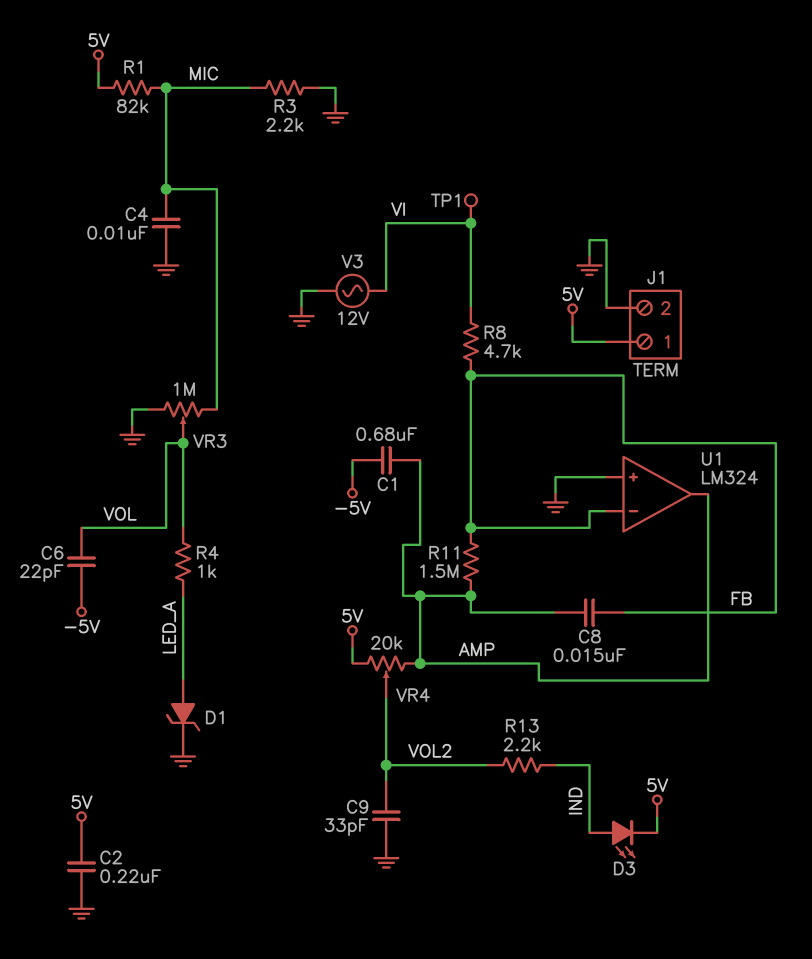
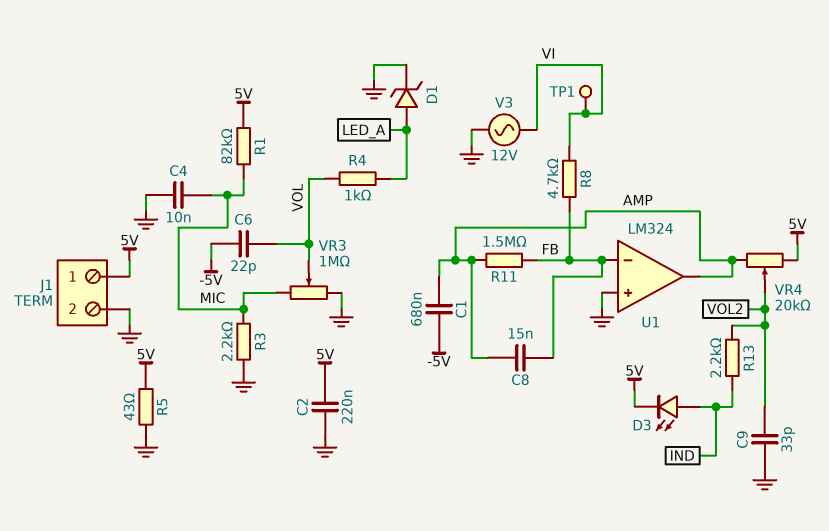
R5: none -> 43 (5V, GND)

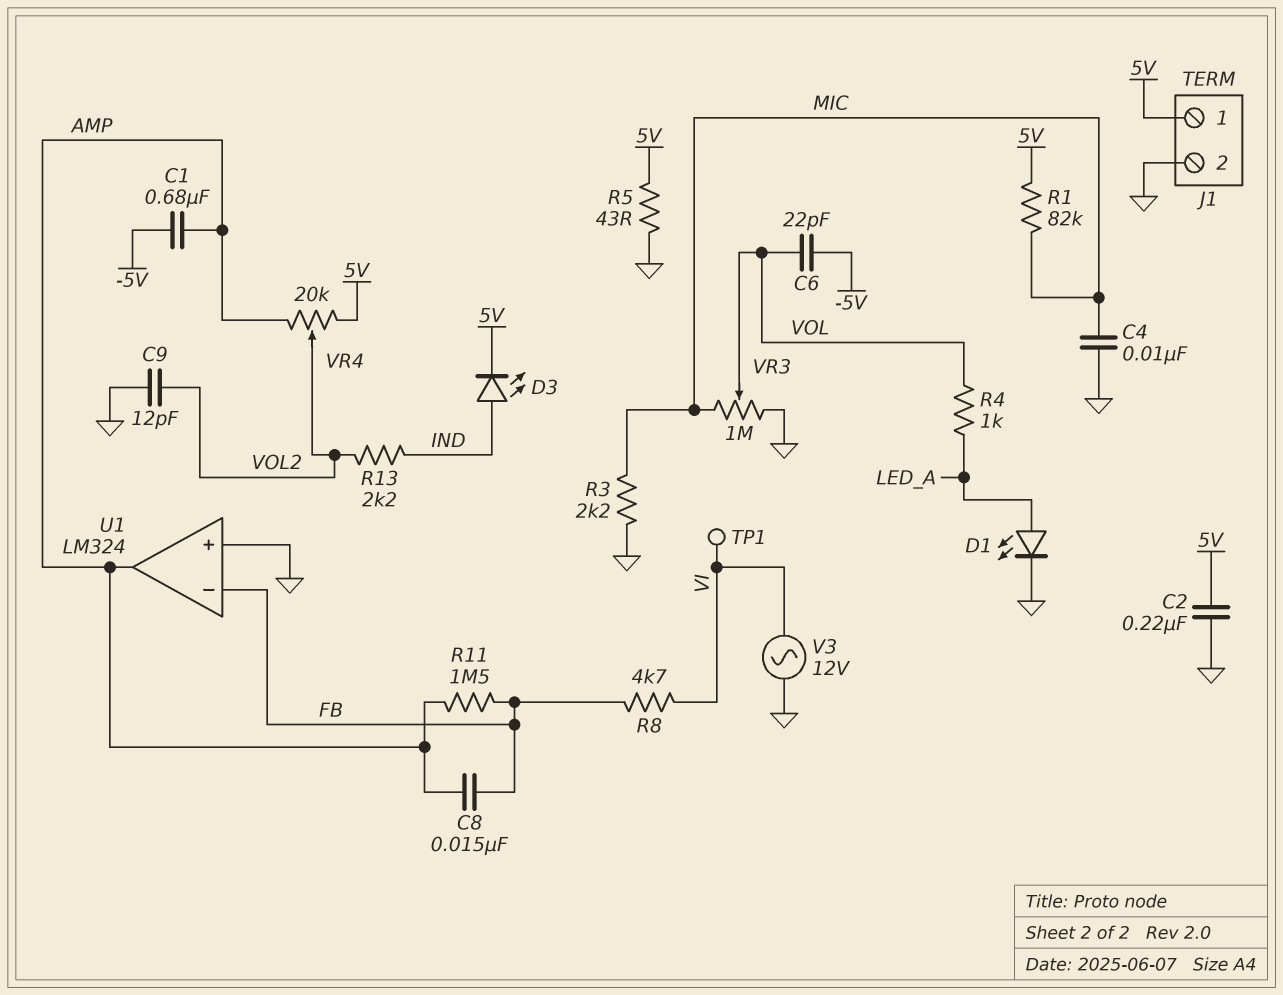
C9: 33pF (GND, VOL2) -> 12pF (GND, VOL2)
D1: zener (A LED_A, K GND) -> LED (A LED_A, K GND)

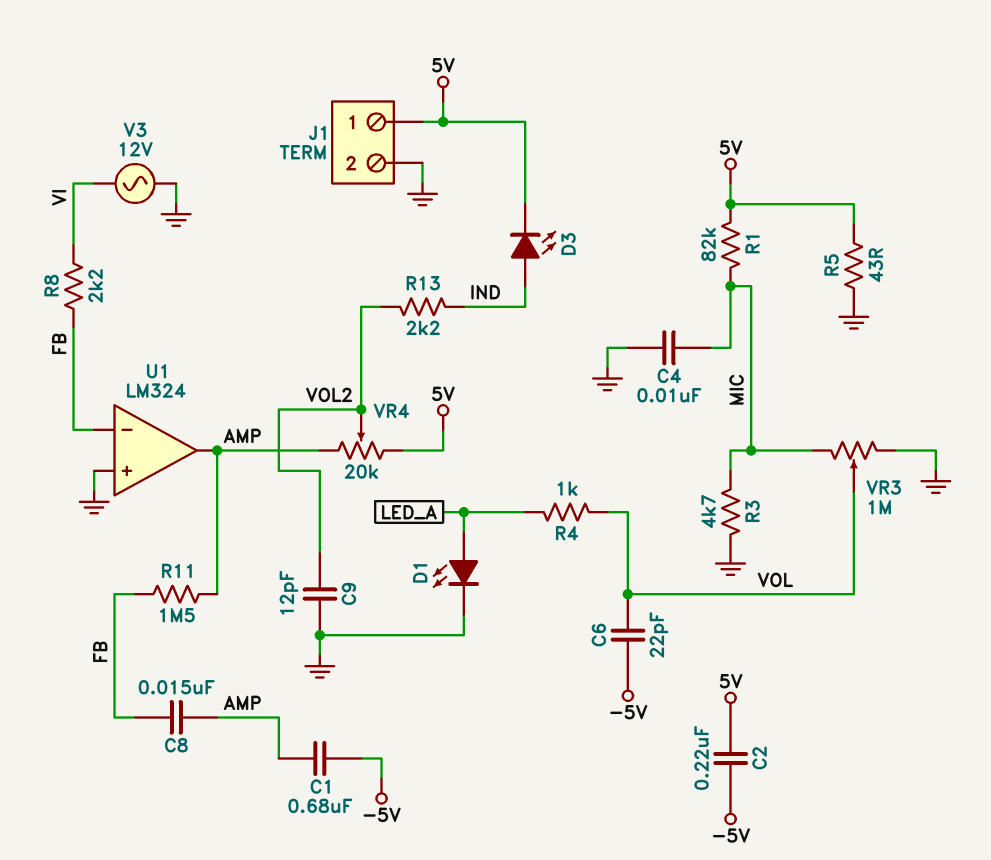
C2: 220nF (5V, GND) -> 220nF (-5V, 5V)
R3: 2.2k (GND, MIC) -> 4.7k (GND, MIC)
R8: 4.7k (FB, VI) -> 2.2k (FB, VI)
TP1: test point (VI) -> none

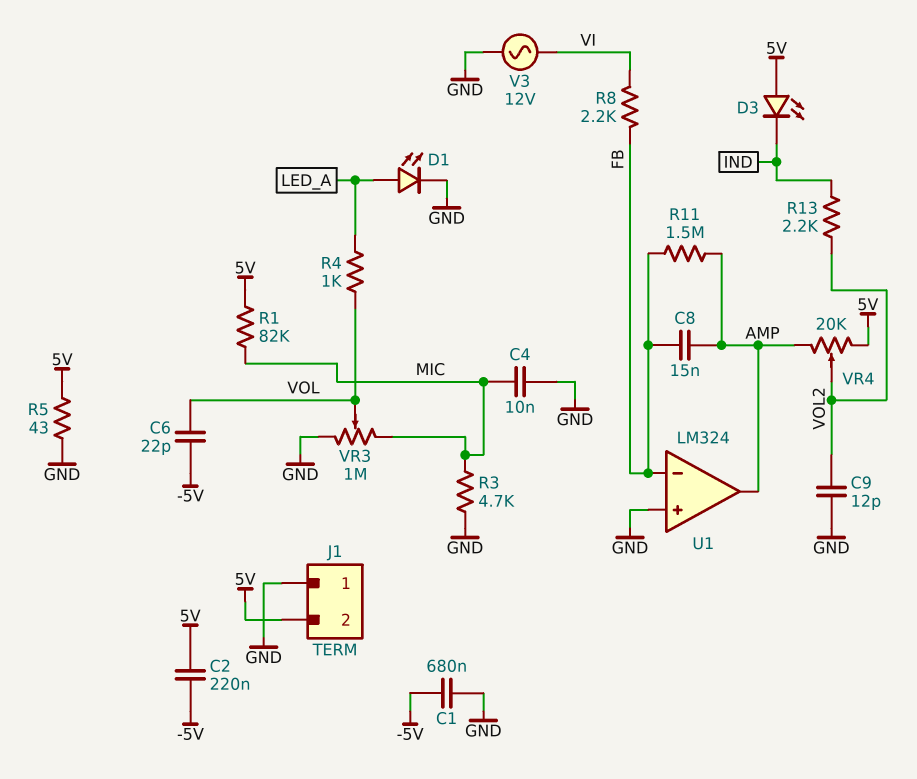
C1: 680nF (-5V, AMP) -> 680nF (-5V, GND)
D3: LED (A IND, K 5V) -> LED (A 5V, K IND)
J1 pin 1: 5V -> GND
J1 pin 2: GND -> 5V

